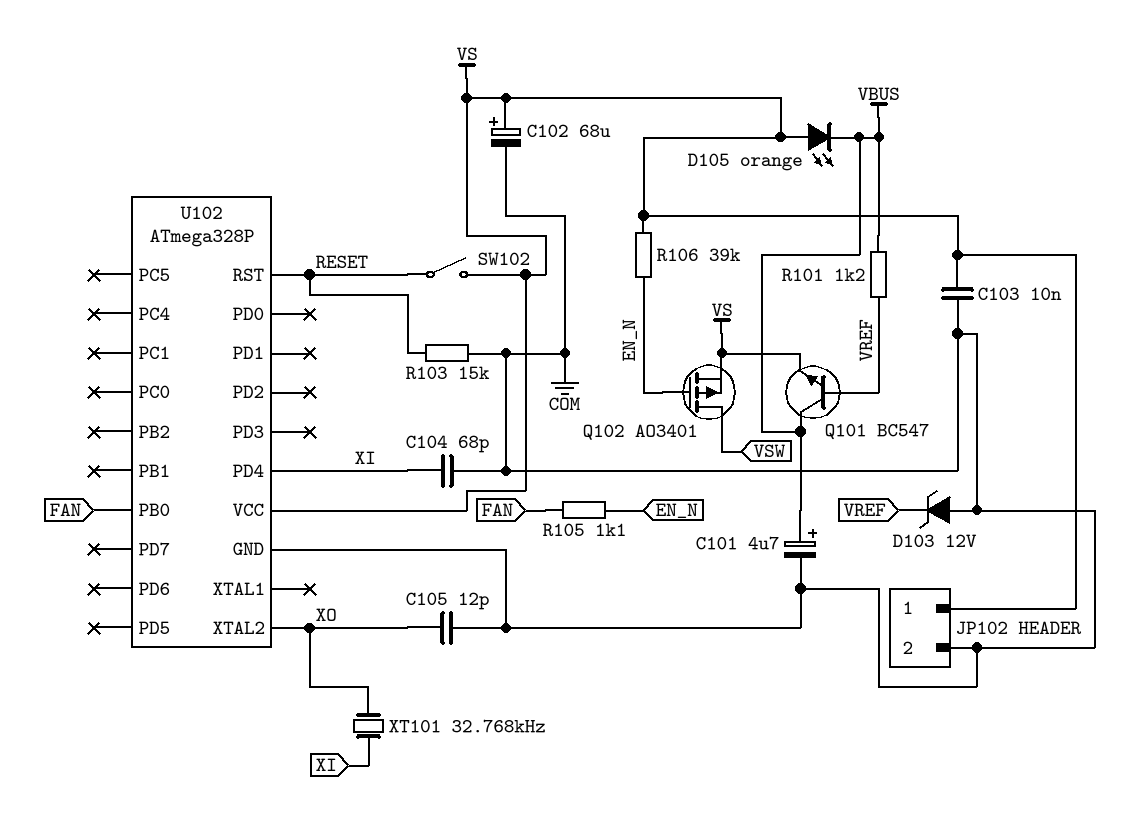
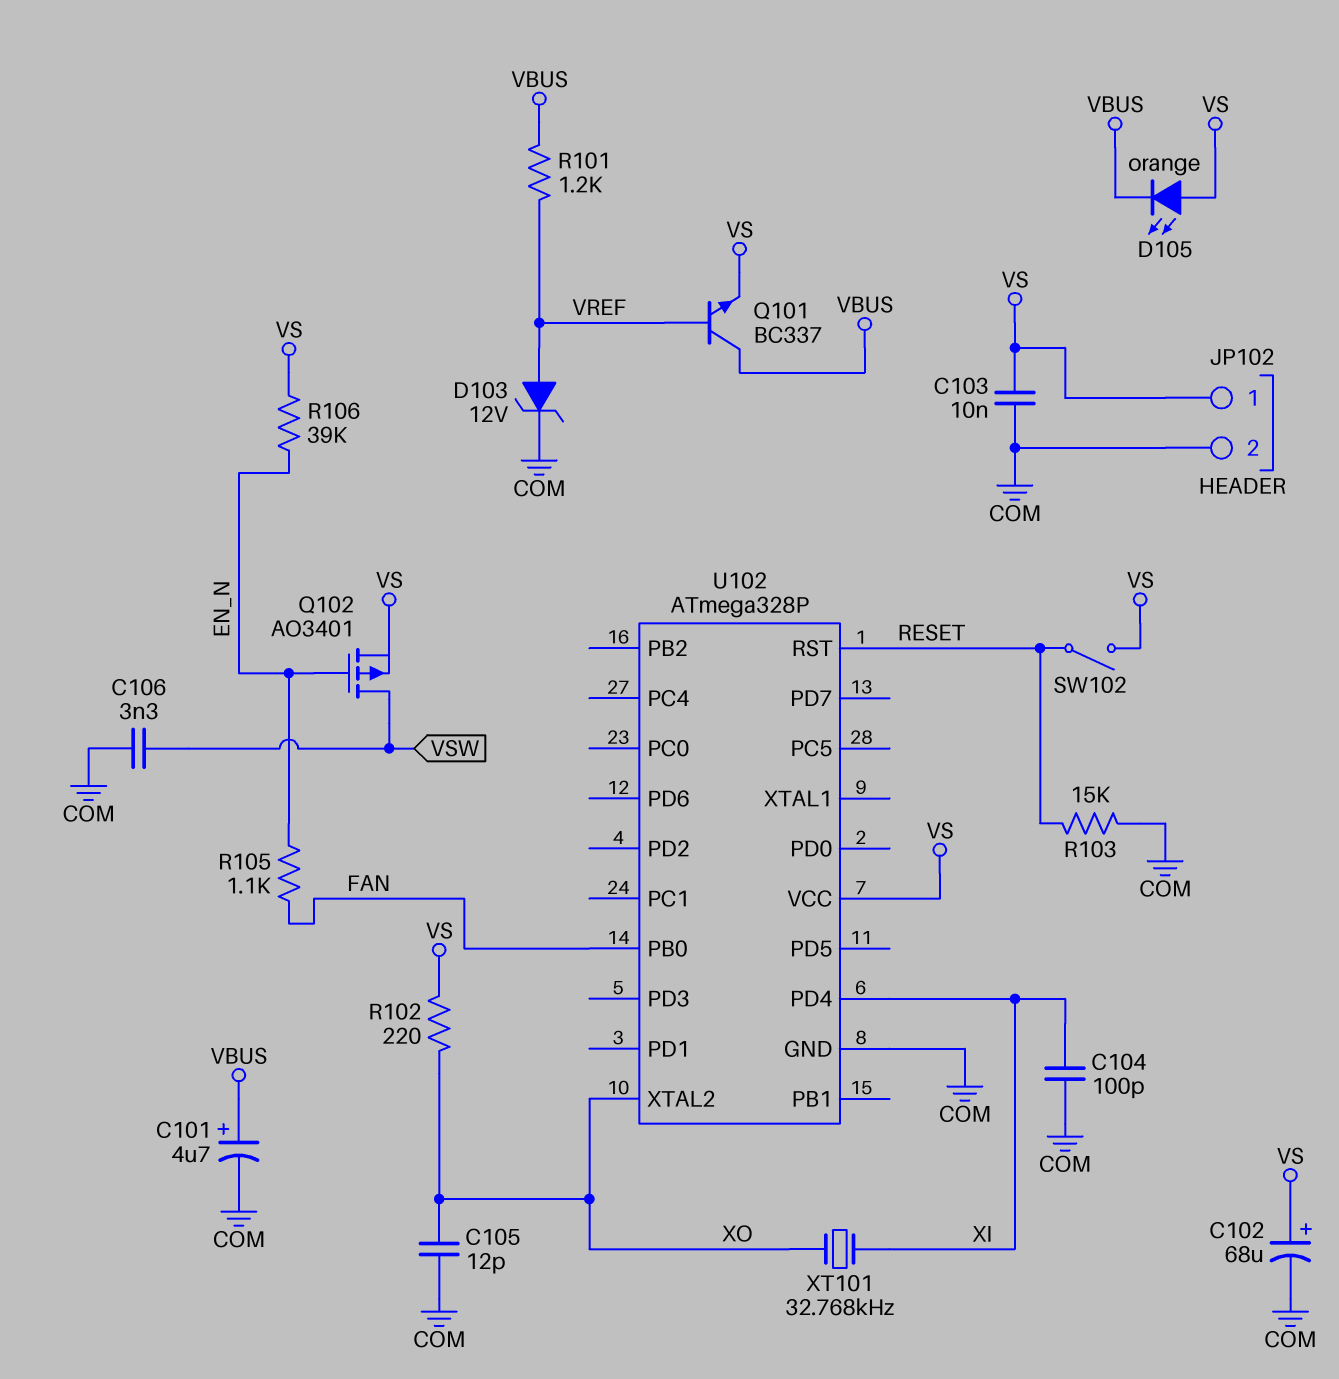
C104: 68pF (COM, XI) -> 100pF (COM, XI)
C106: none -> 3.3nF (COM, VSW)
D103: zener 12V (A COM, K VREF) -> zener 12V (A VREF, K COM)
Q101: NPN BC547 (B VREF, C VBUS, E VS) -> NPN BC337 (B VREF, C VBUS, E VS)
R102: none -> 220 (VS, XO)

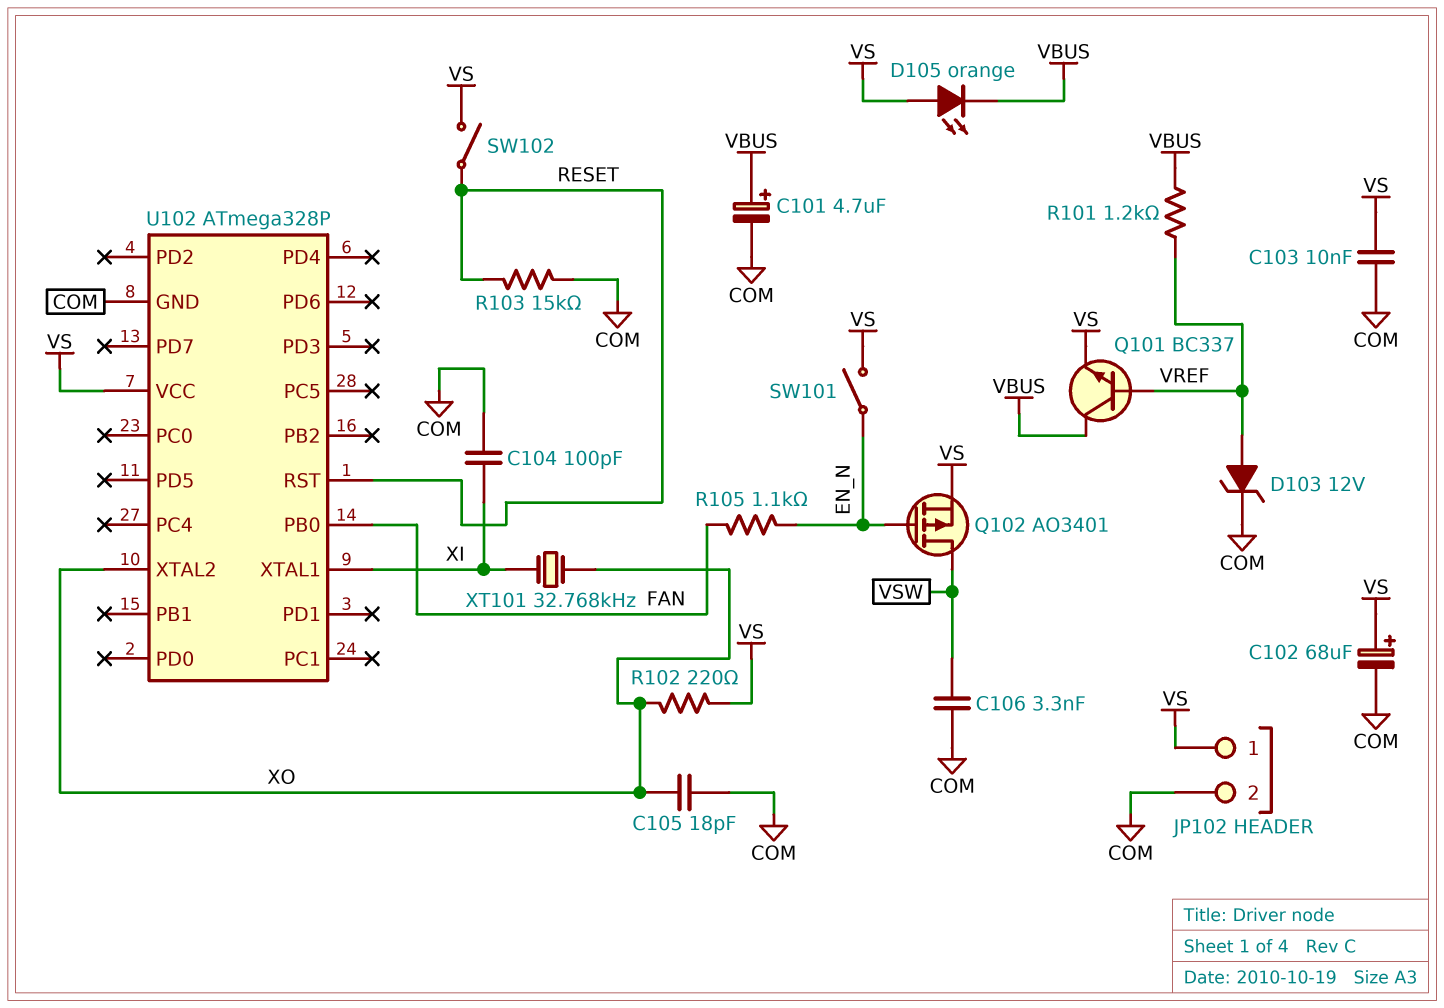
C105: 12pF (COM, XO) -> 18pF (COM, XO)
R106: 39k (EN_N, VS) -> none
SW101: none -> switch (EN_N, VS)
U102 pin PD4: XI -> none
U102 pin XTAL1: none -> XI

